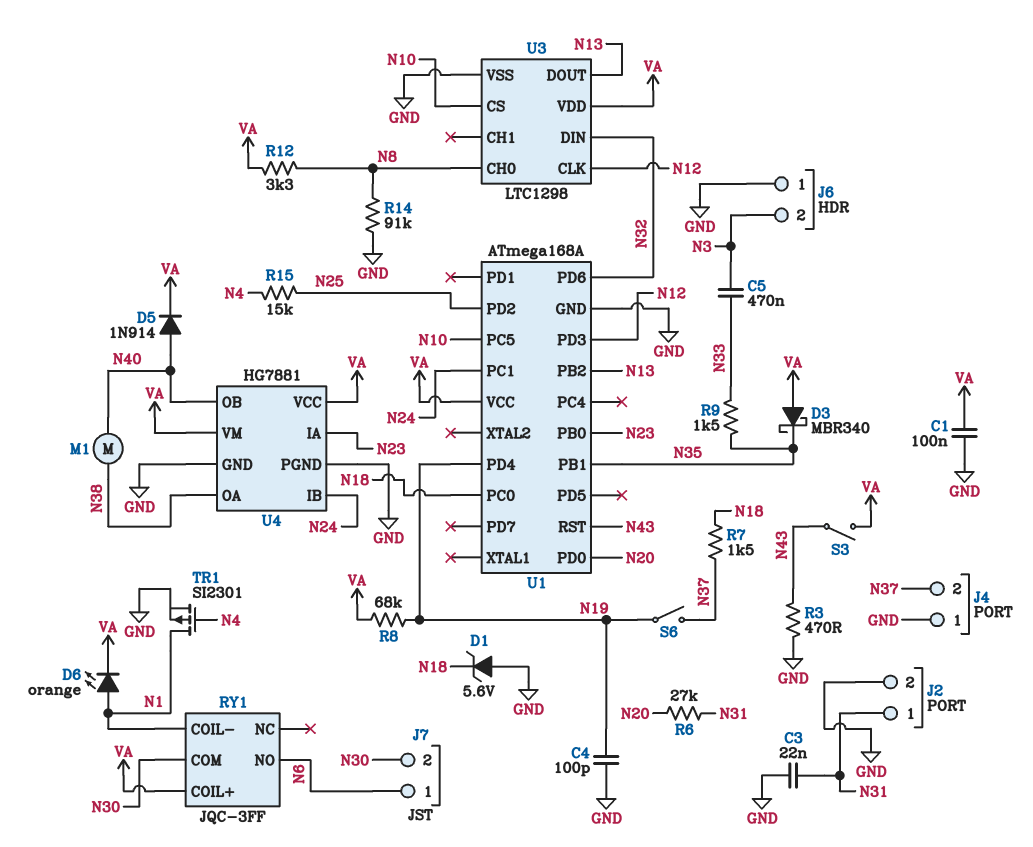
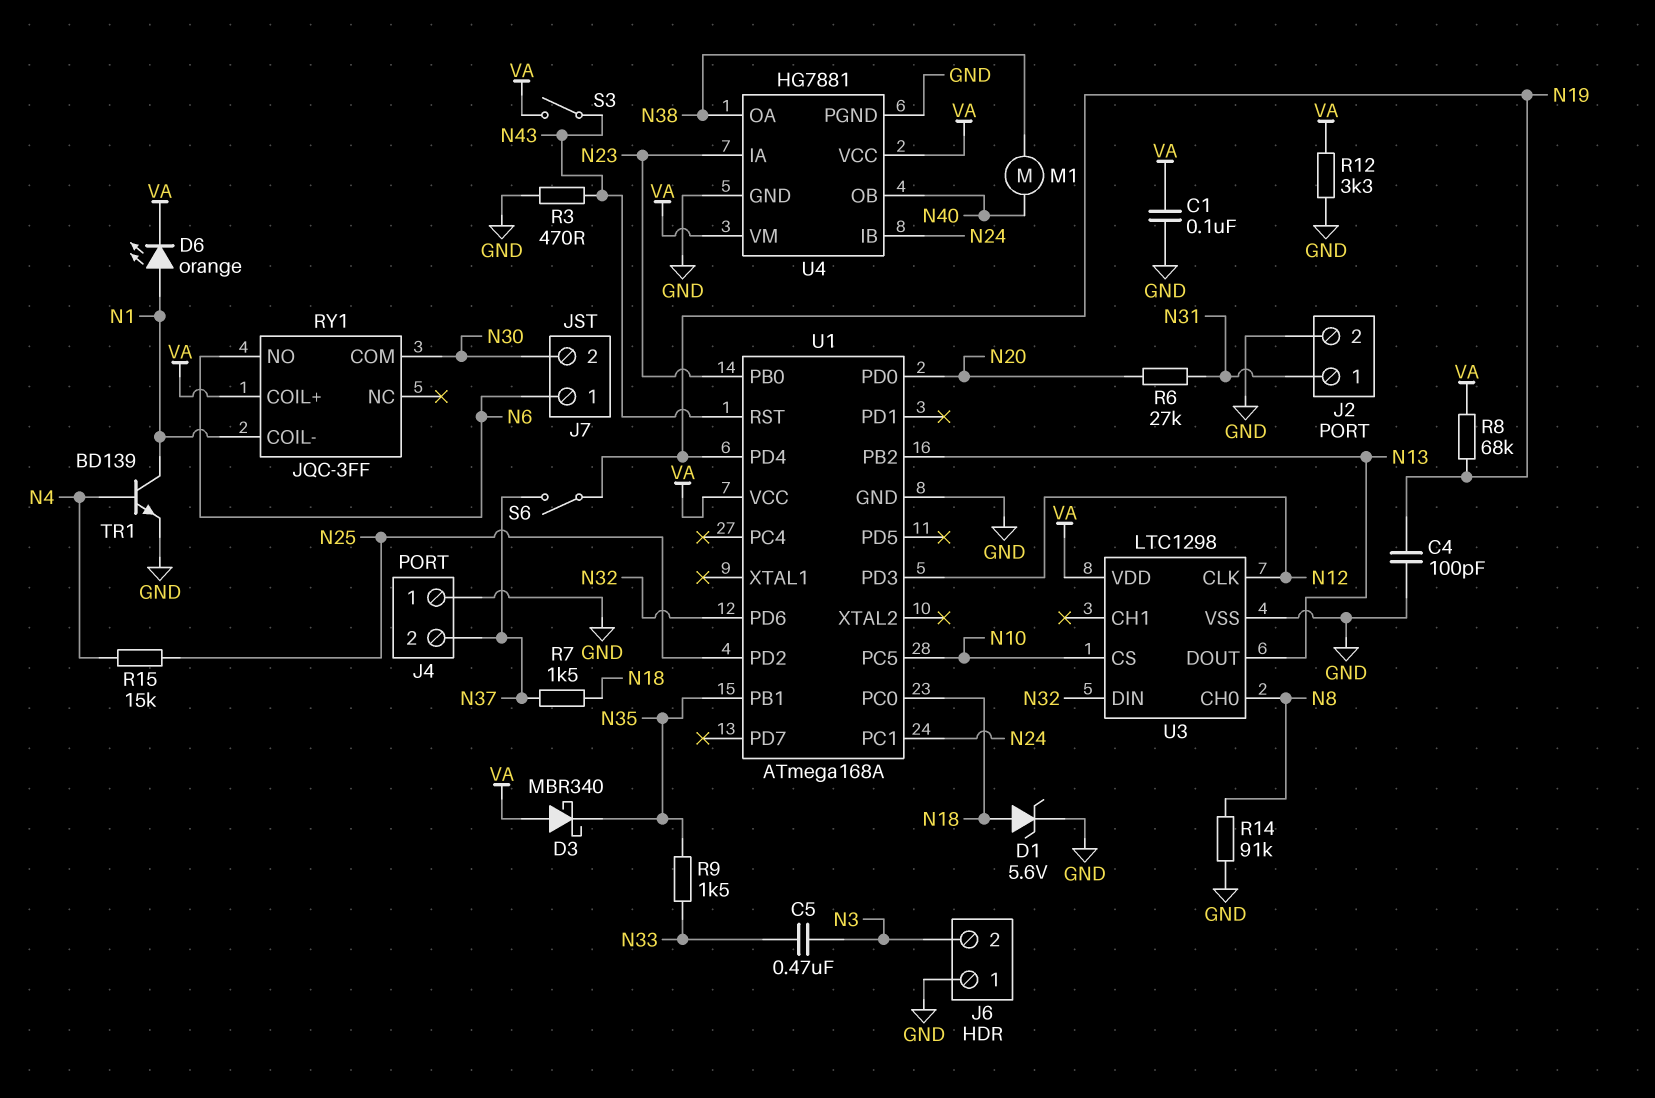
C3: 22nF (GND, N31) -> none
D1: zener 5.6V (A GND, K N18) -> zener 5.6V (A N18, K GND)
D5: diode 1N914 (A N40, K VA) -> none
R12: 3.3k (N8, VA) -> 3.3k (GND, VA)
TR1: PMOS SI2301 (G N4, D N1, S GND) -> NPN BD139 (B N4, C N1, E GND)

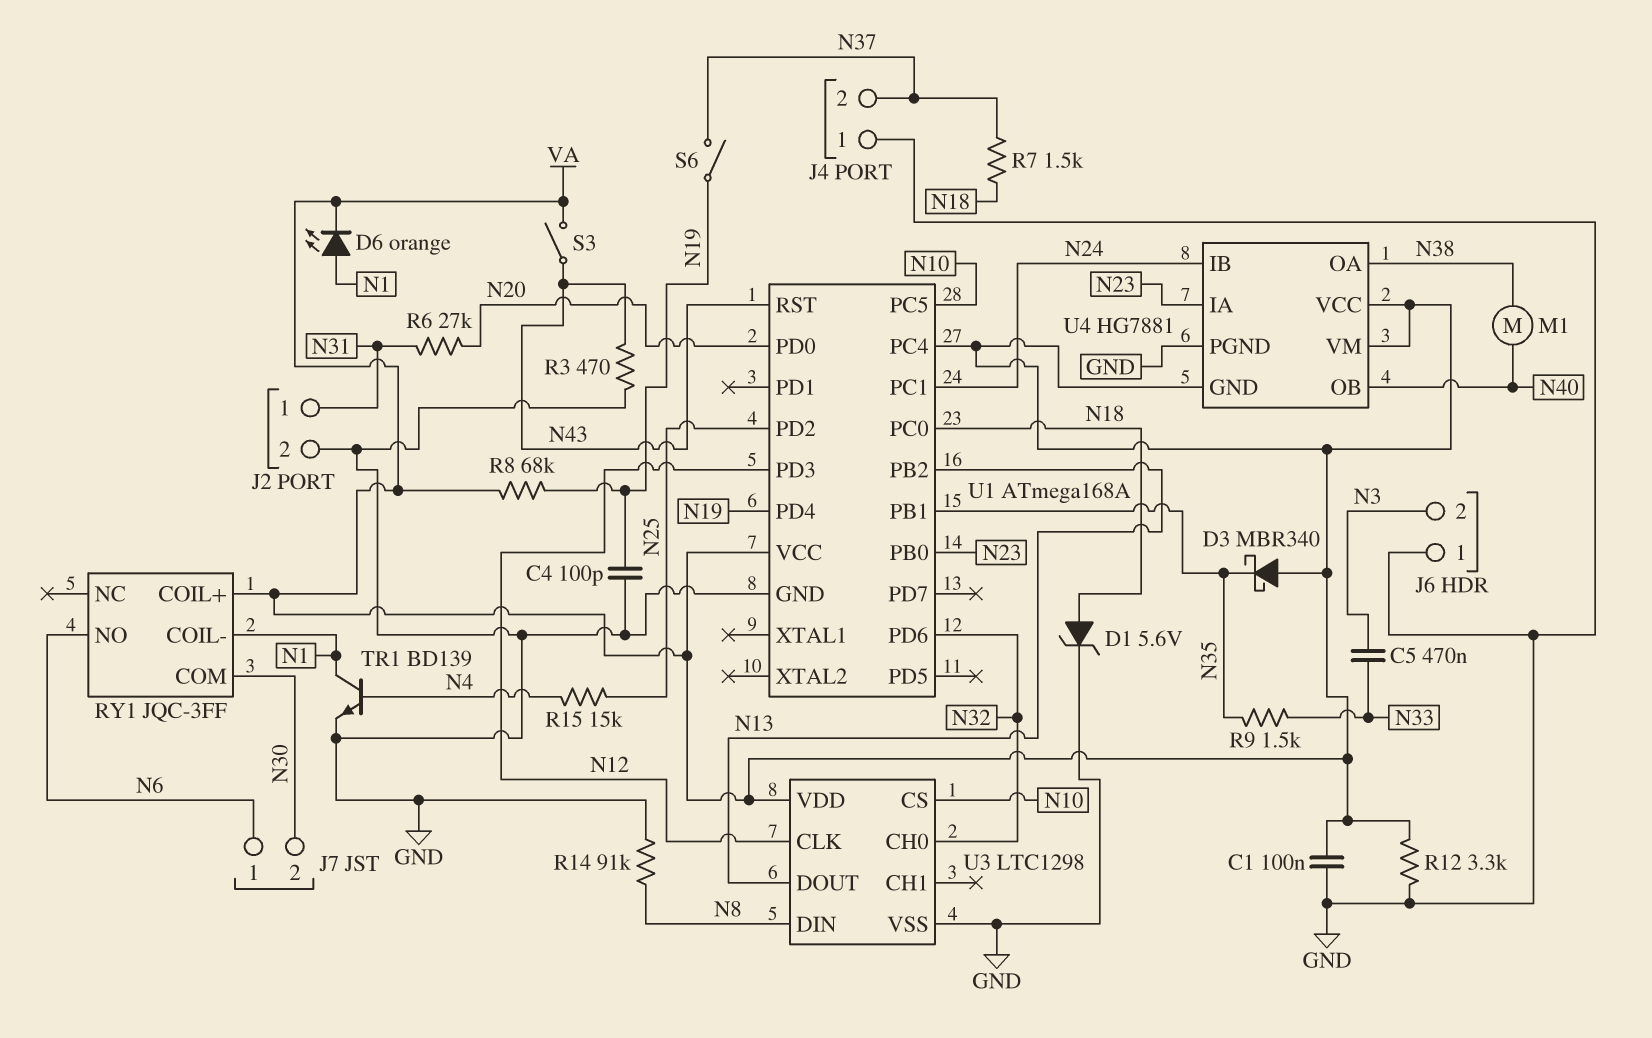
U1 pin PC4: none -> VA
U3 pin CH0: N8 -> N32
U3 pin DIN: N32 -> N8
U4 pin GND: GND -> VA

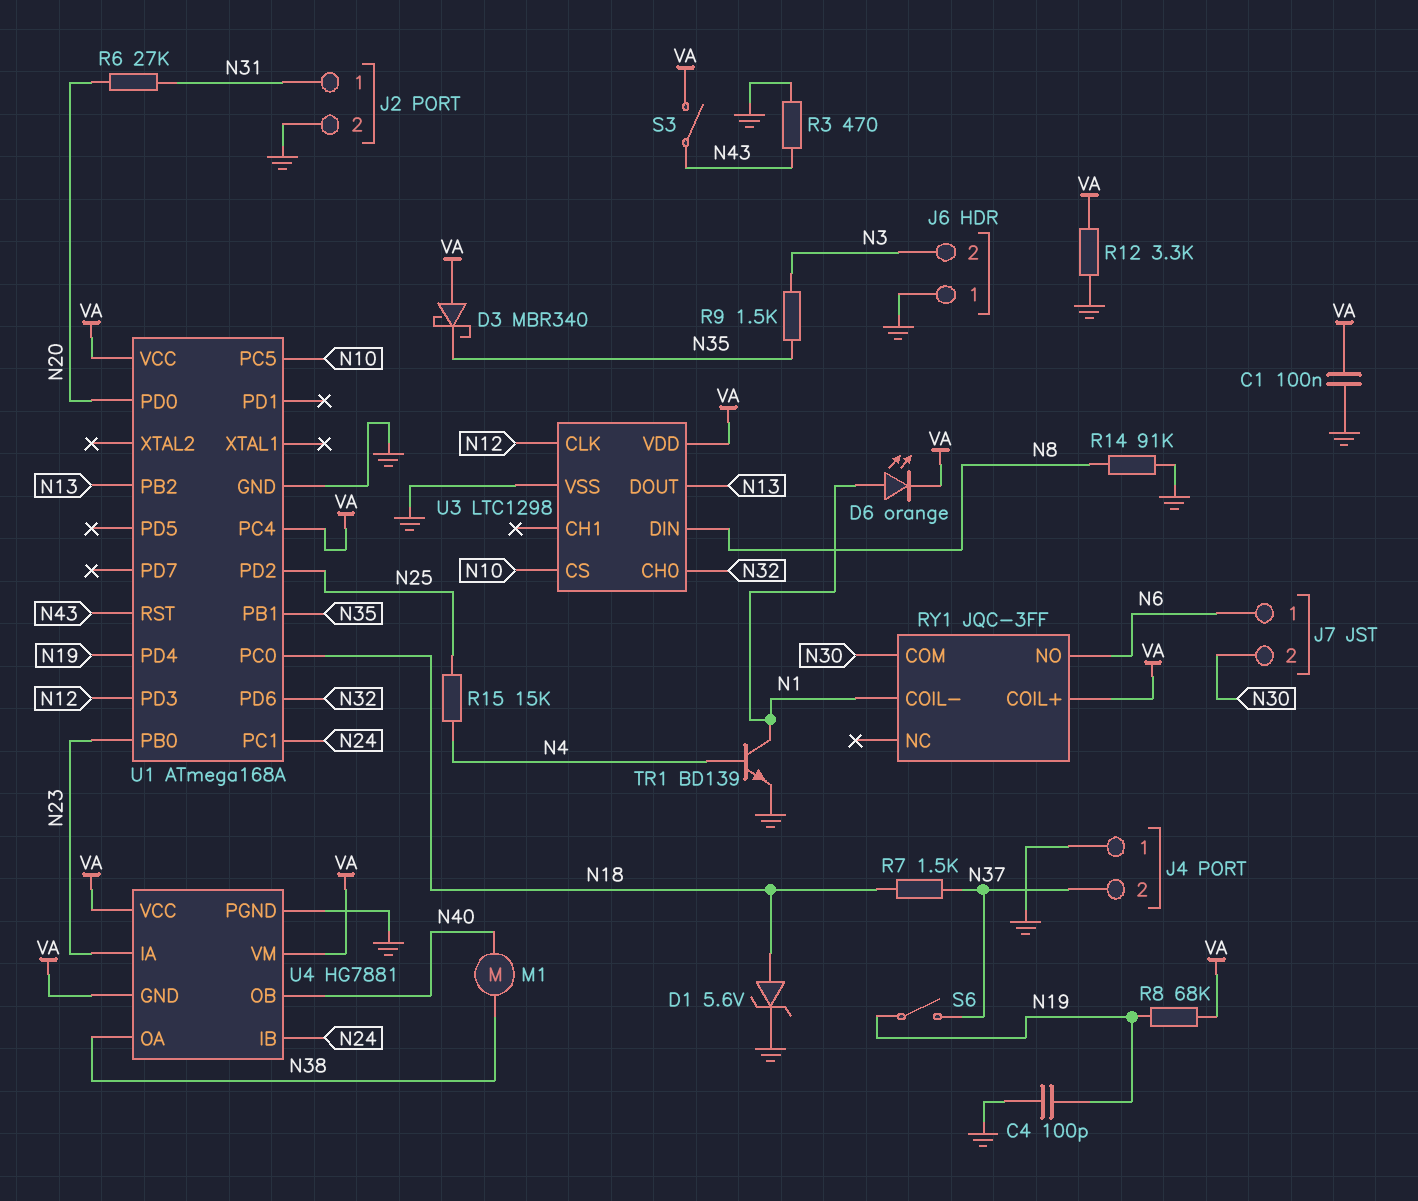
C5: 470nF (N3, N33) -> none
R9: 1.5k (N33, N35) -> 1.5k (N3, N35)

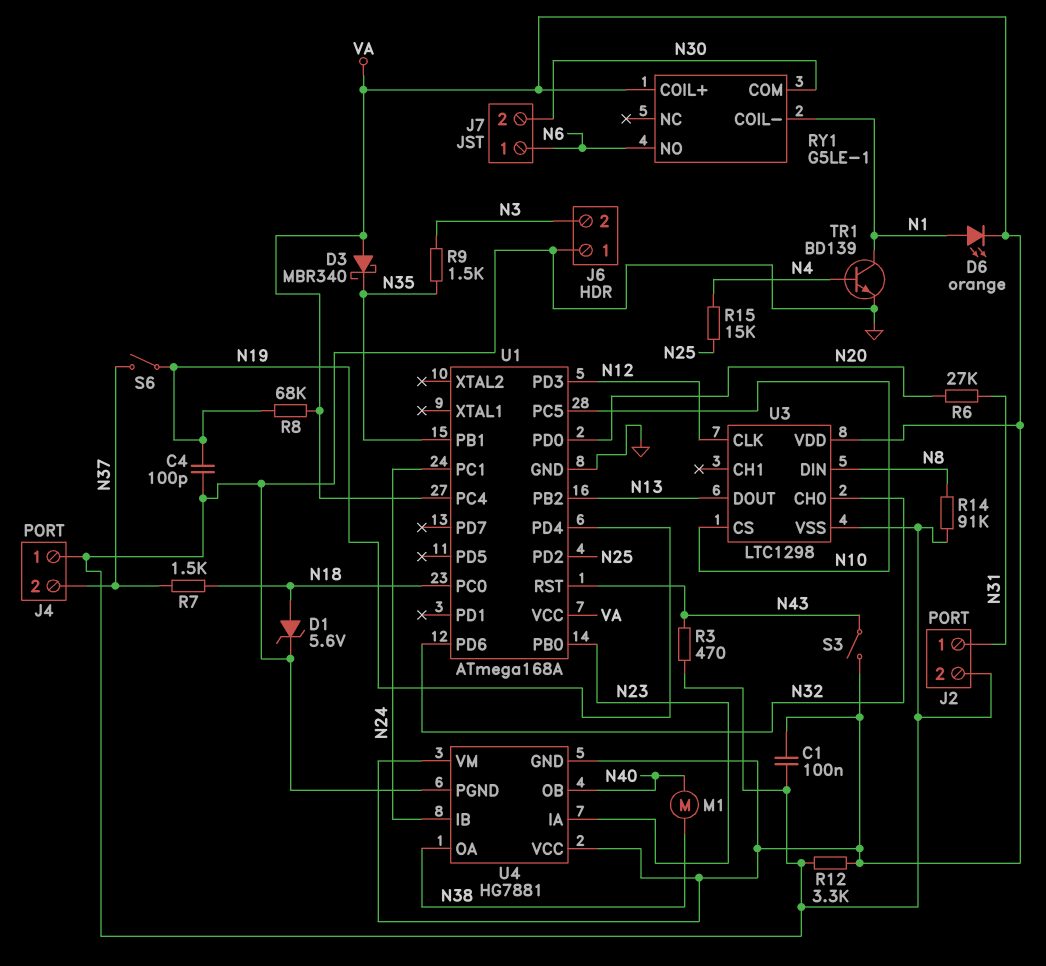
RY1: JQC-3FF -> G5LE-1

